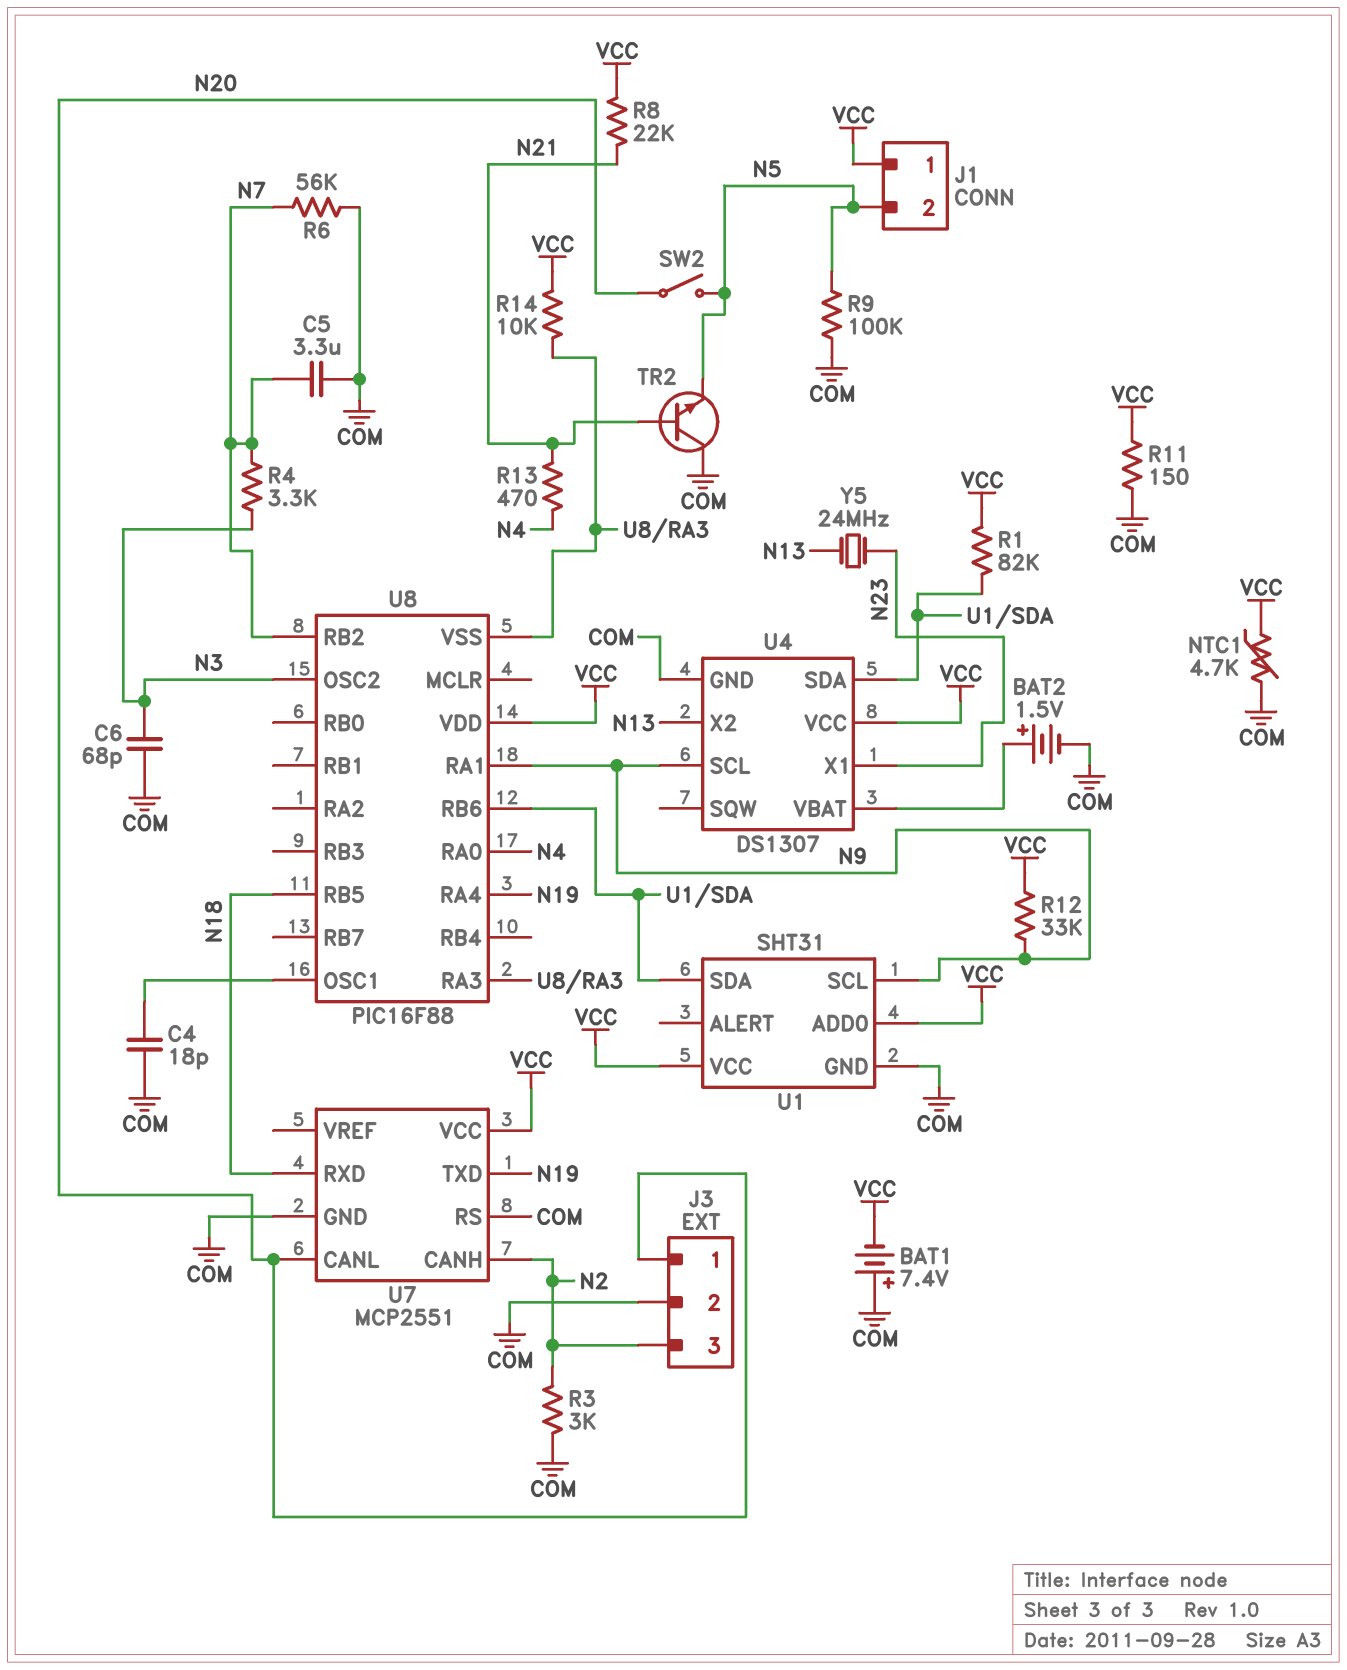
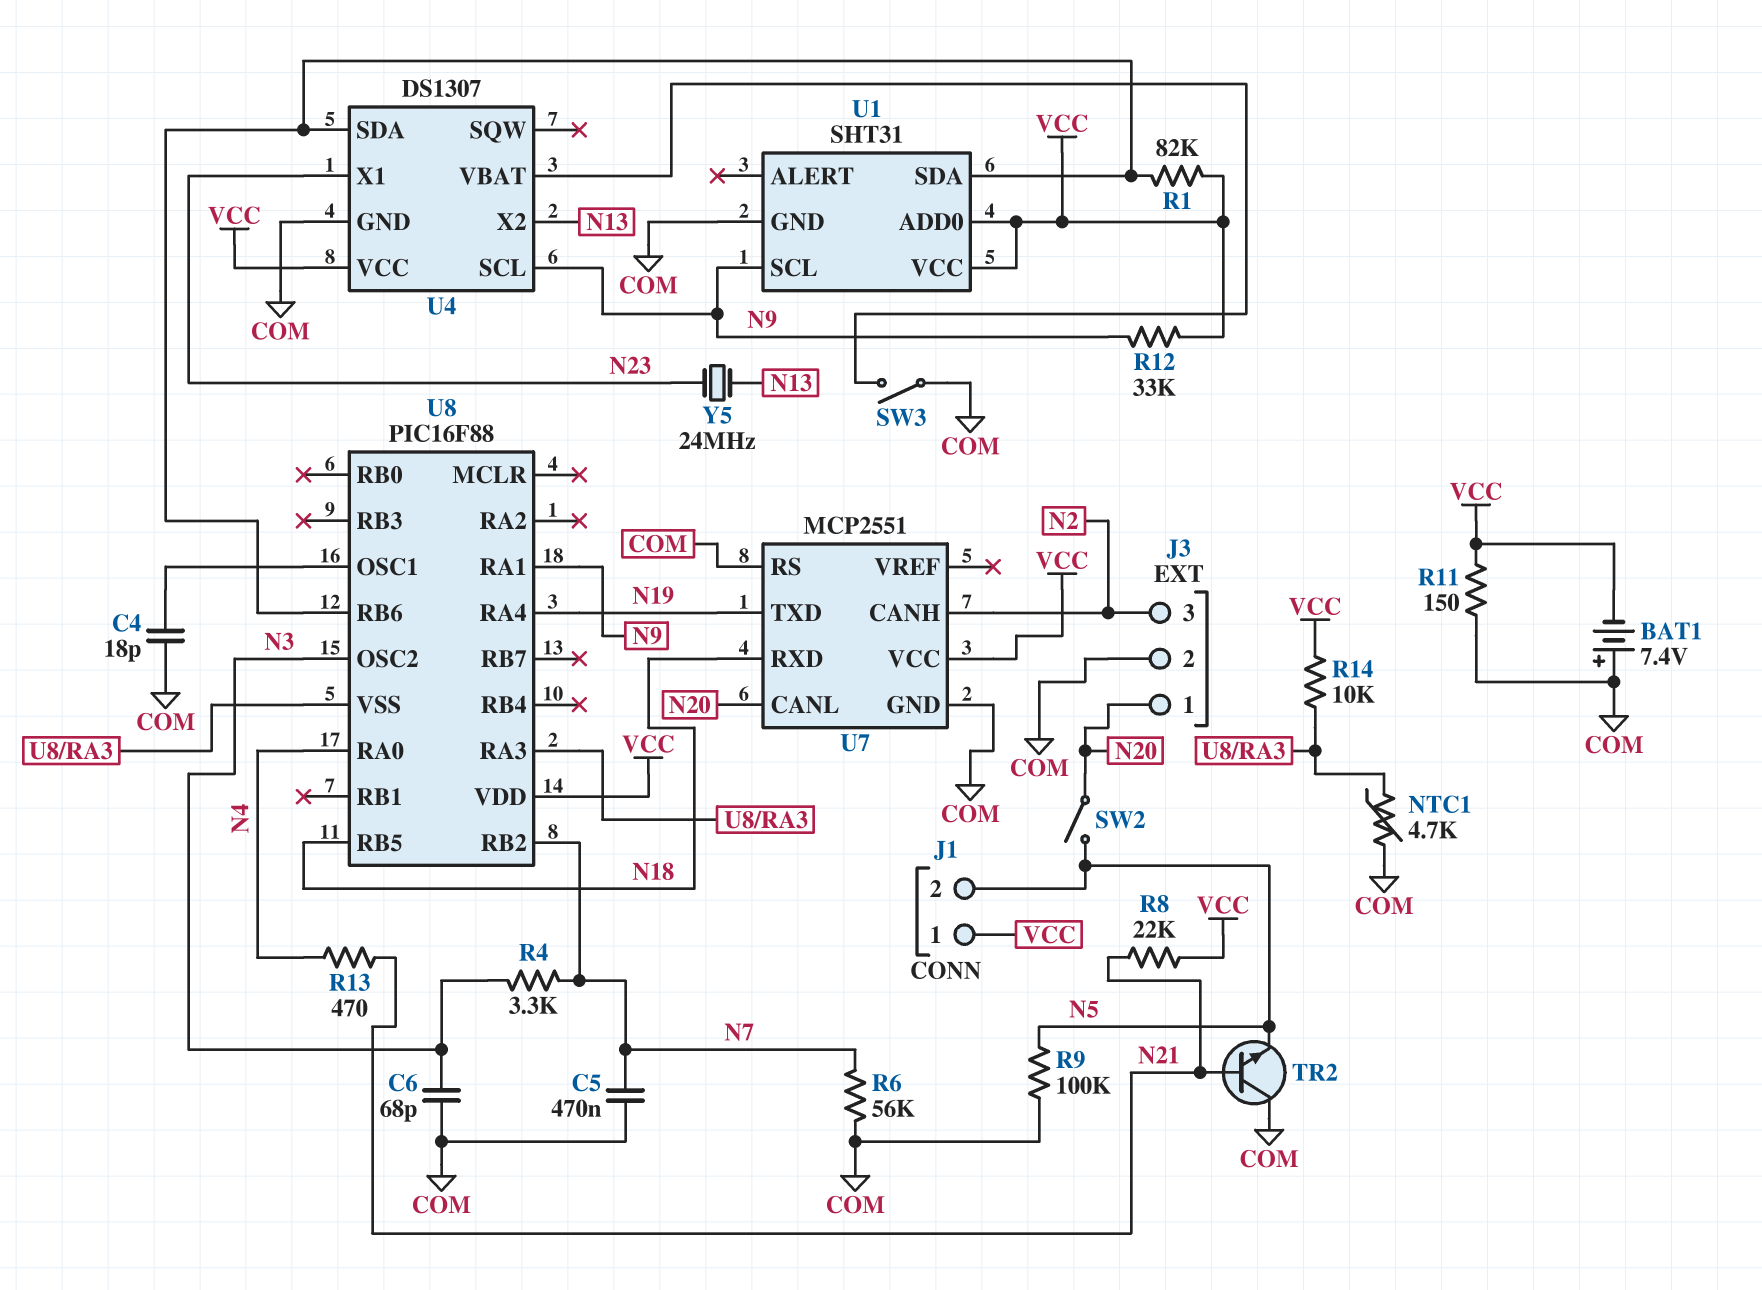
BAT2: 1.5V (plus U4/VBAT, minus COM) -> none
C5: 3.3uF (COM, N7) -> 470nF (COM, N7)
NTC1: 4.7k (COM, VCC) -> 4.7k (COM, U8/RA3)
R3: 3k (COM, N2) -> none
SW3: none -> switch (COM, U4/VBAT)

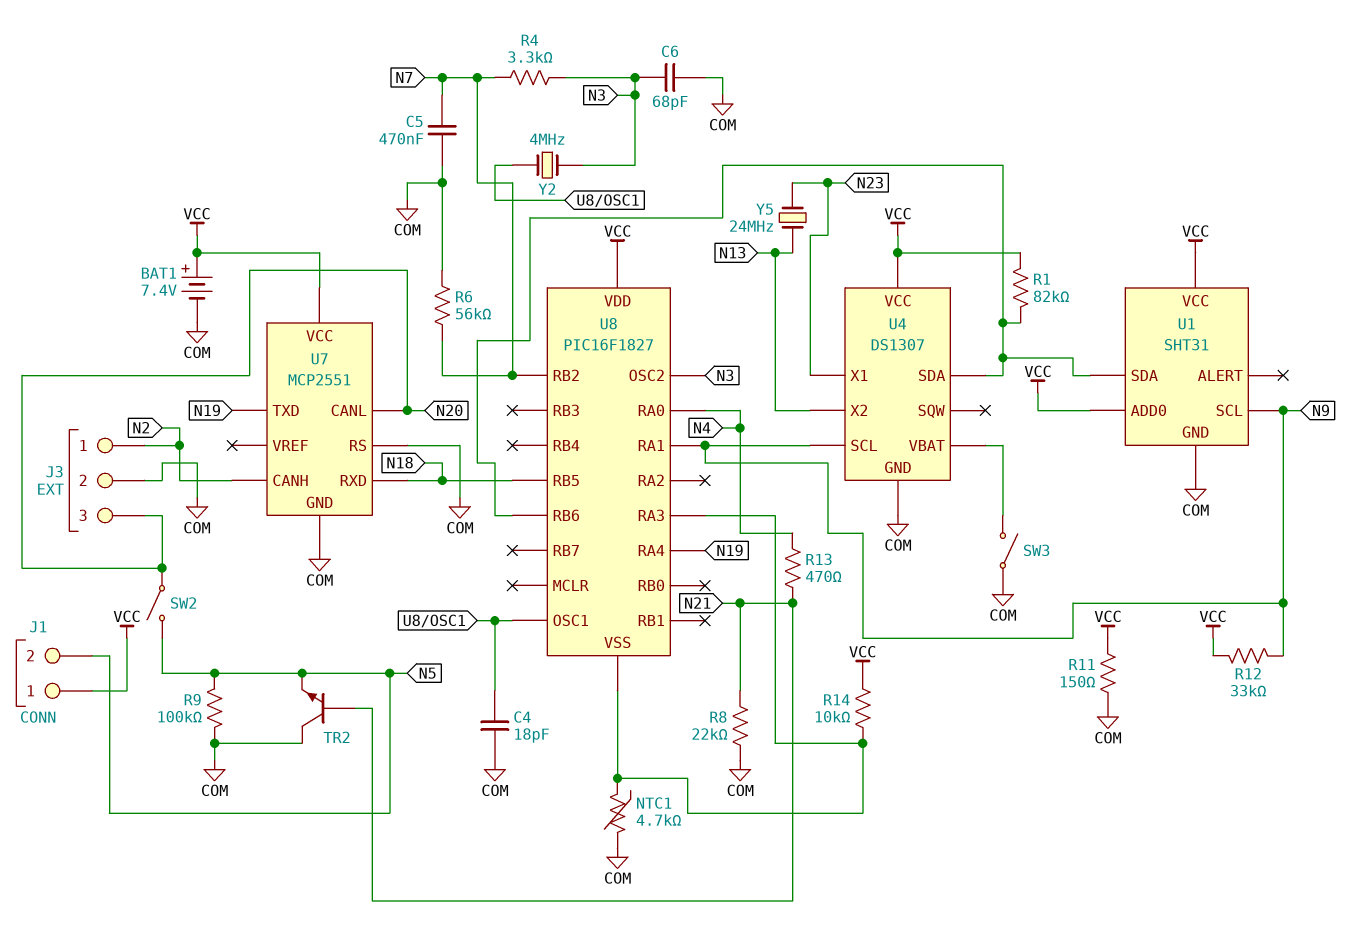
BAT1: 7.4V (plus COM, minus VCC) -> 7.4V (plus VCC, minus COM)
J3 pin 1: N20 -> N2
J3 pin 3: N2 -> N20
R8: 22k (N21, VCC) -> 22k (COM, N21)
U8: PIC16F88 -> PIC16F1827
Y2: none -> 4MHz (N3, U8/OSC1)

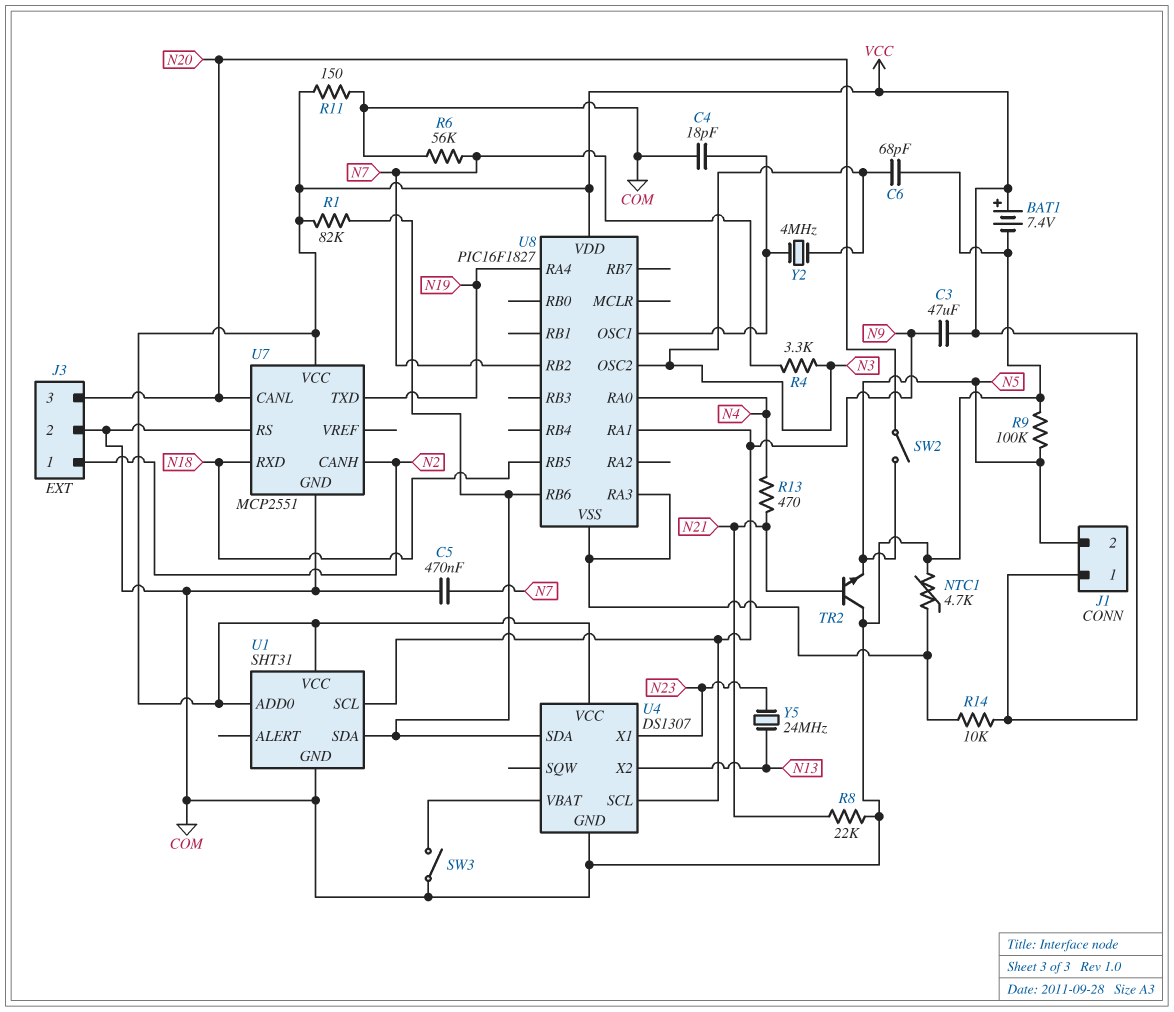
C3: none -> 47uF (N9, VCC)
R12: 33k (N9, VCC) -> none

